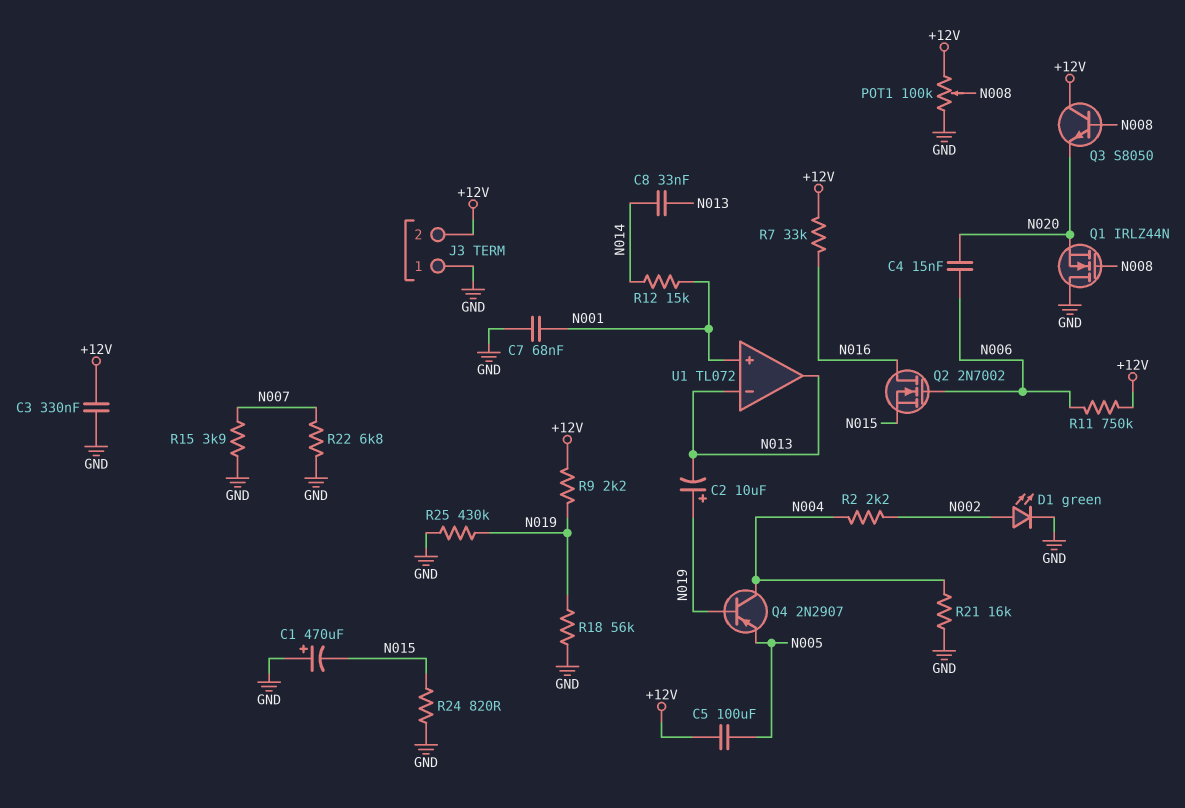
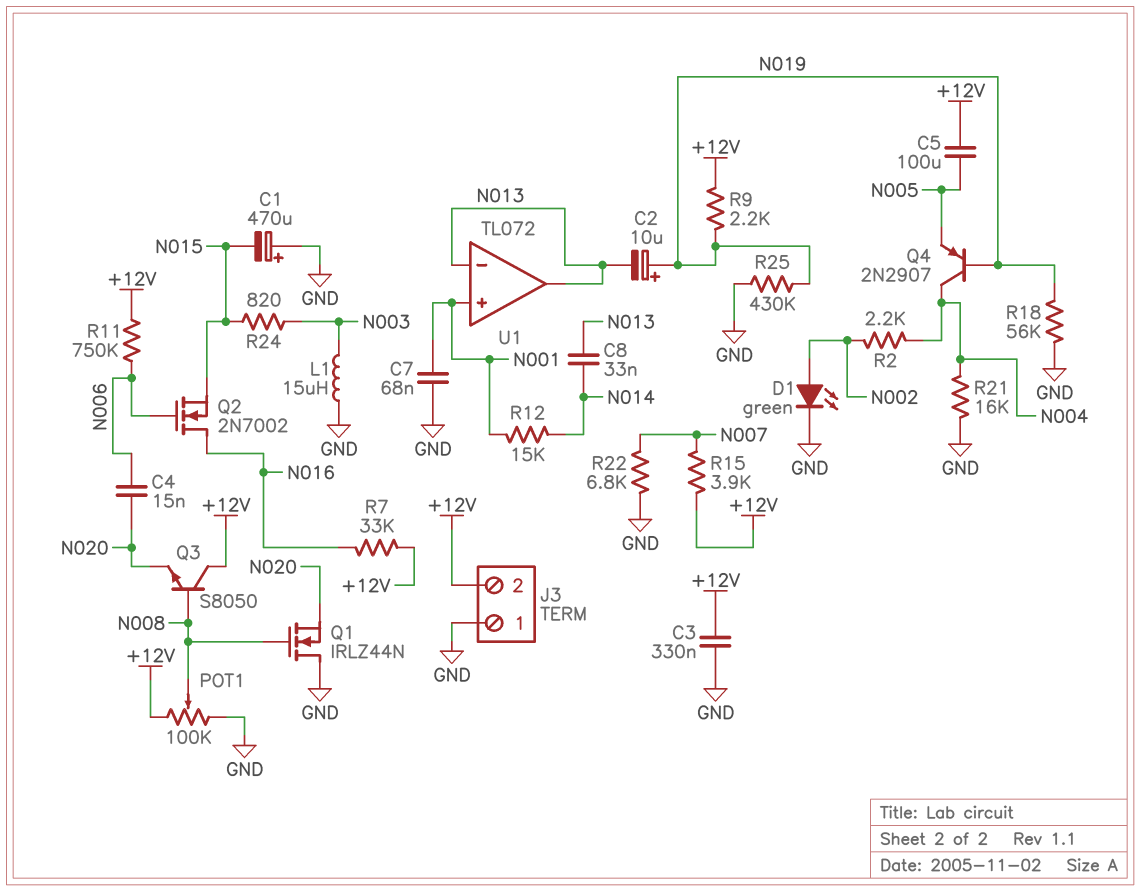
L1: none -> 15uH (GND, N003)
R15: 3.9k (GND, N007) -> 3.9k (+12V, N007)
R24: 820 (GND, N015) -> 820 (N003, N015)

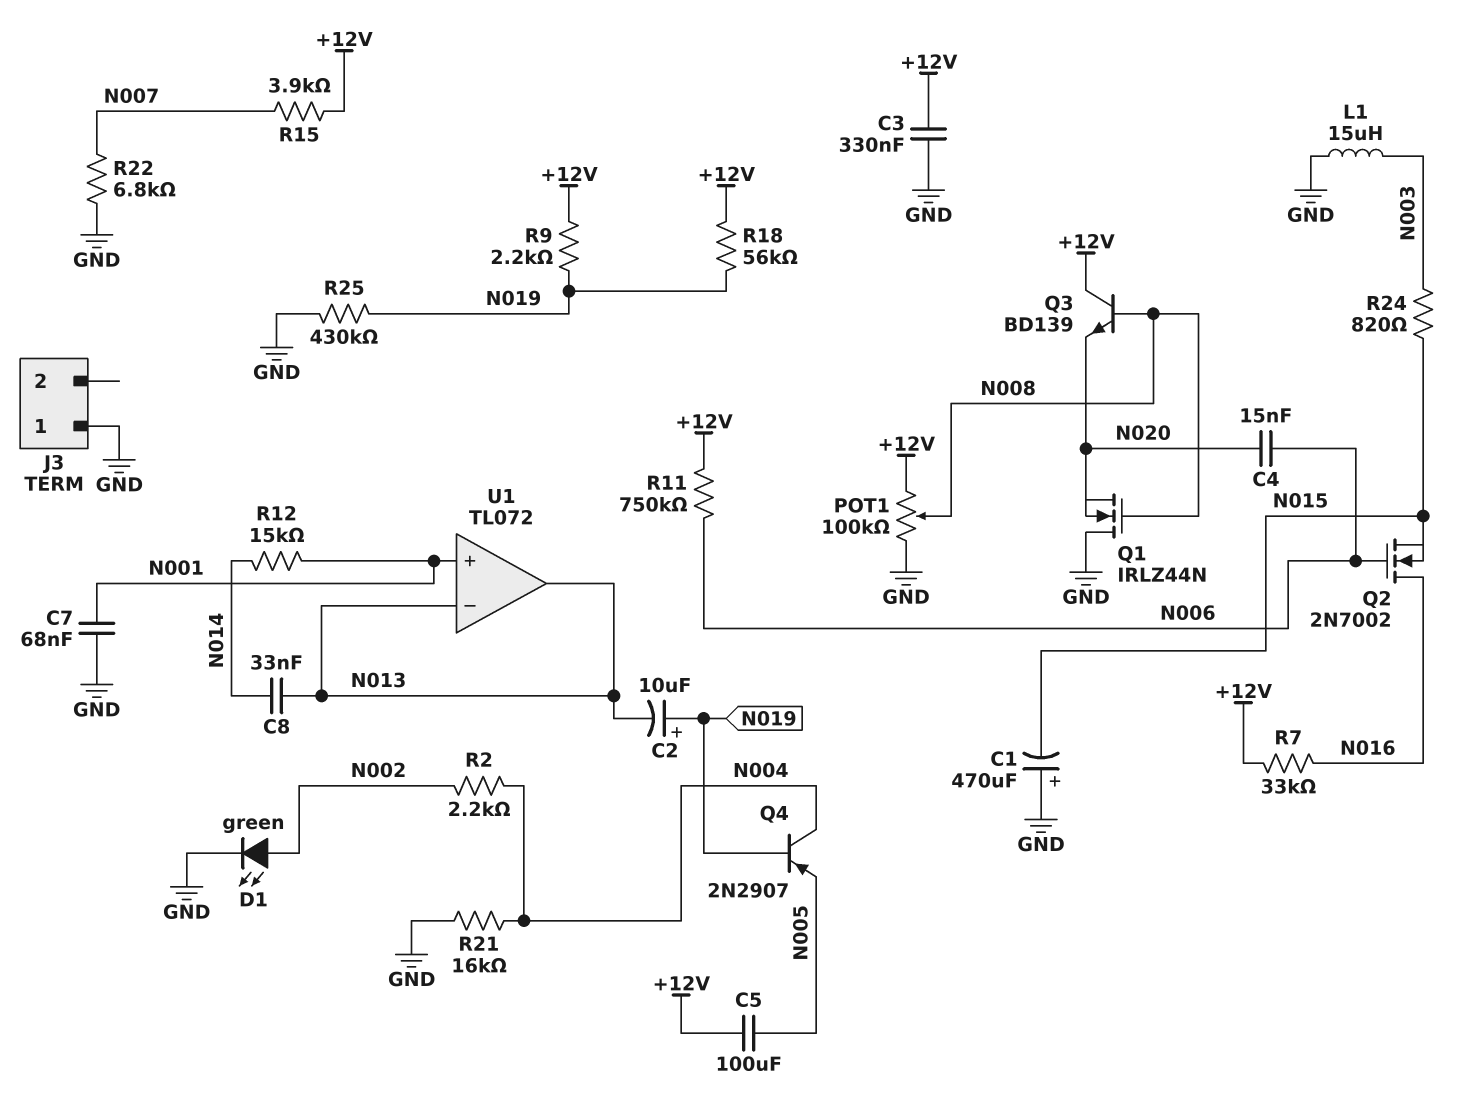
J3 pin 2: +12V -> none
Q3: NPN S8050 (B N008, C +12V, E N020) -> NPN BD139 (B N008, C +12V, E N020)
R18: 56k (GND, N019) -> 56k (+12V, N019)

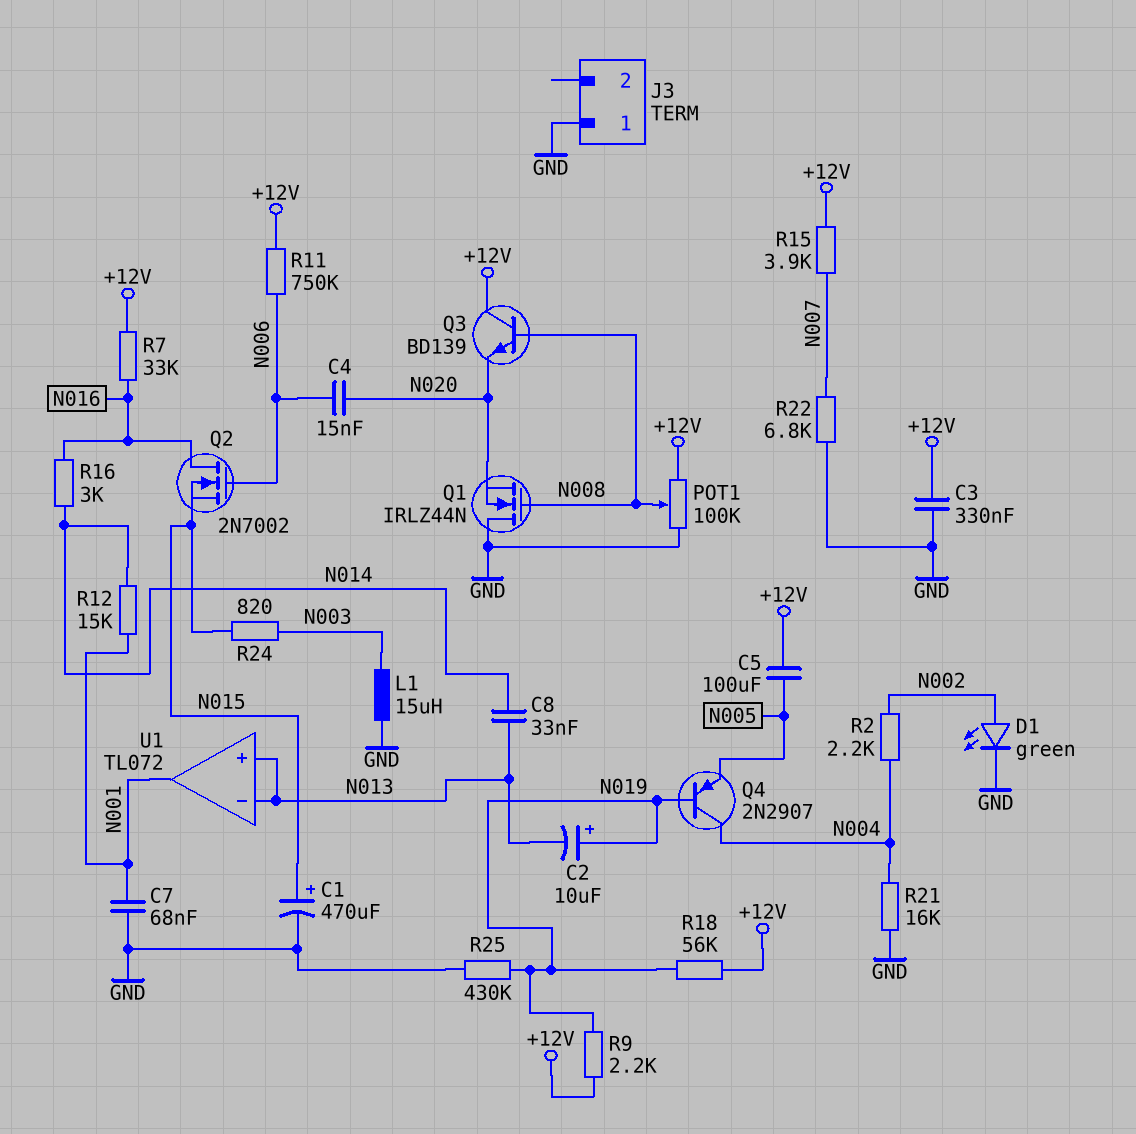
C1: 470uF (plus GND, minus N015) -> 470uF (plus N015, minus GND)
R16: none -> 3k (N014, N016)
U1 pin in+: N001 -> N013
U1 pin out: N013 -> N001

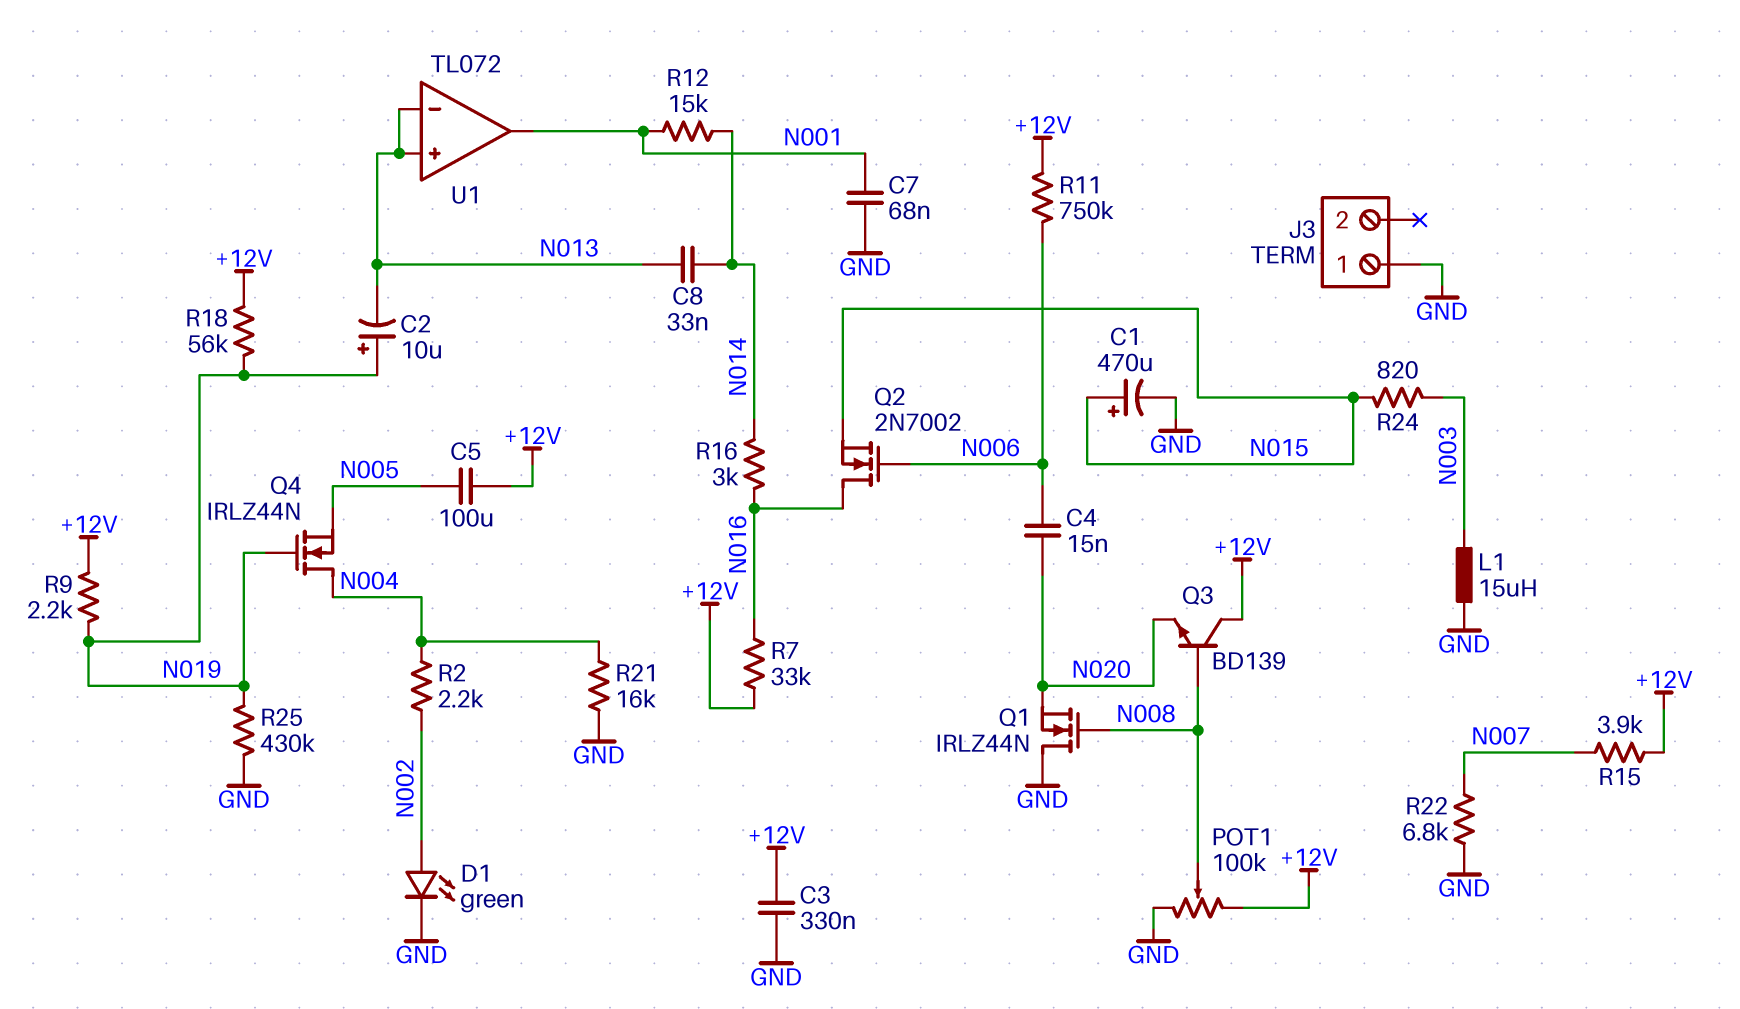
Q4: PNP 2N2907 (B N019, C N004, E N005) -> NMOS IRLZ44N (G N019, D N004, S N005)

